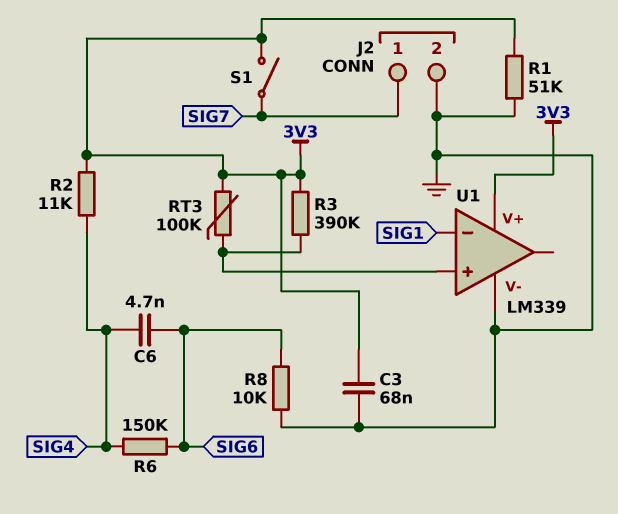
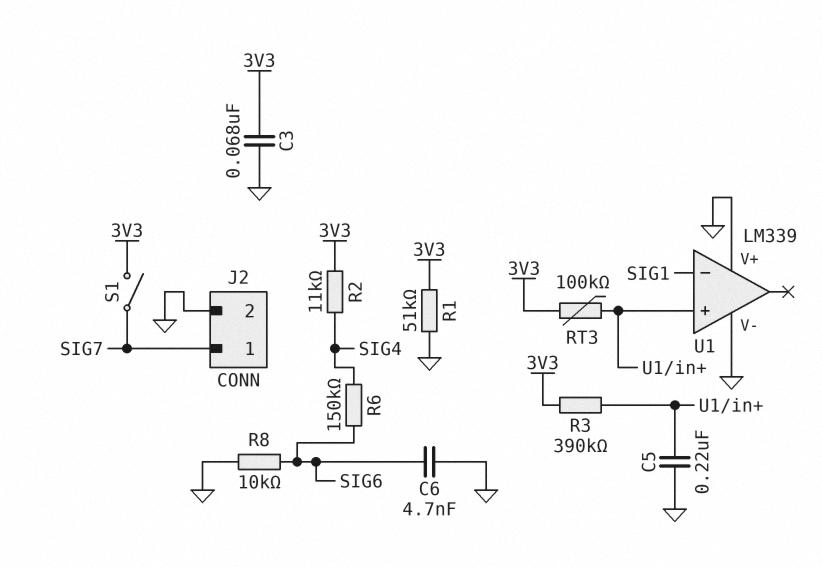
C5: none -> 220nF (GND, U1/in+)
C6: 4.7nF (SIG4, SIG6) -> 4.7nF (GND, SIG6)
U1 pin V+: 3V3 -> GND

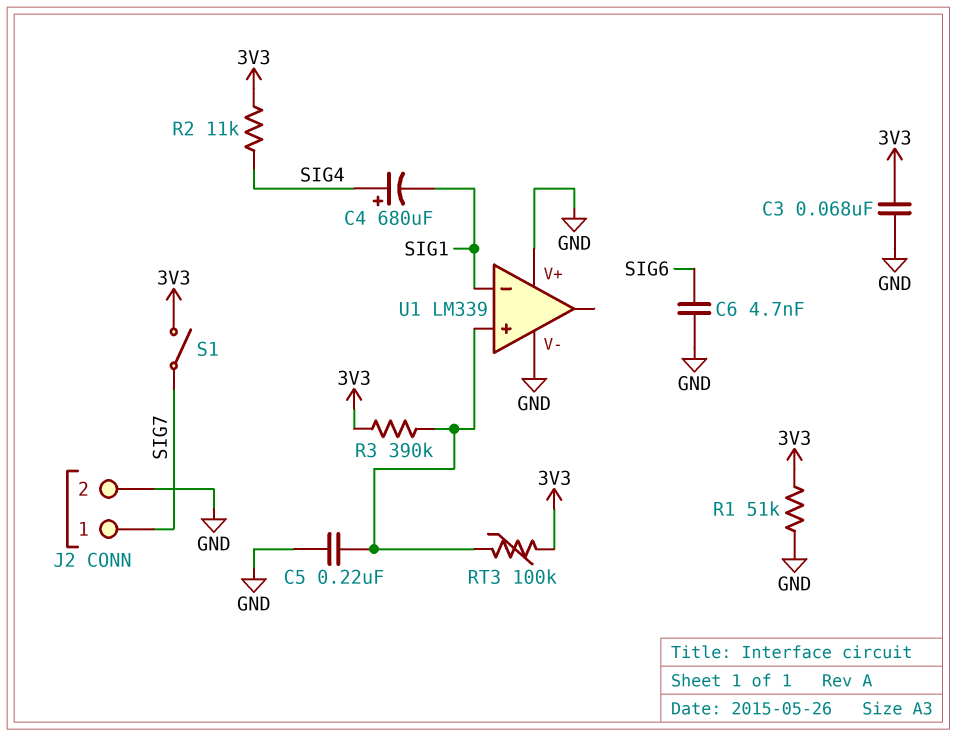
C4: none -> 680uF (plus SIG4, minus SIG1)
R6: 150k (SIG4, SIG6) -> none
R8: 10k (GND, SIG6) -> none

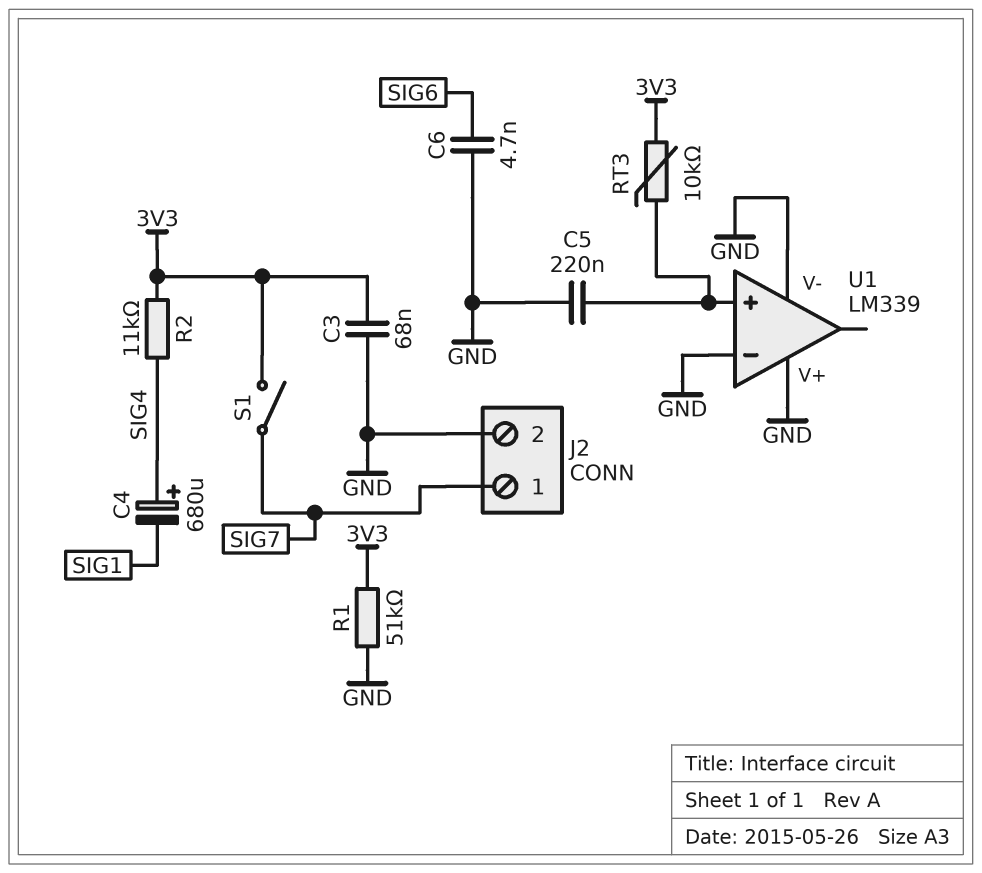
R3: 390k (3V3, U1/in+) -> none
RT3: 100k (3V3, U1/in+) -> 10k (3V3, U1/in+)
U1 pin in-: SIG1 -> GND

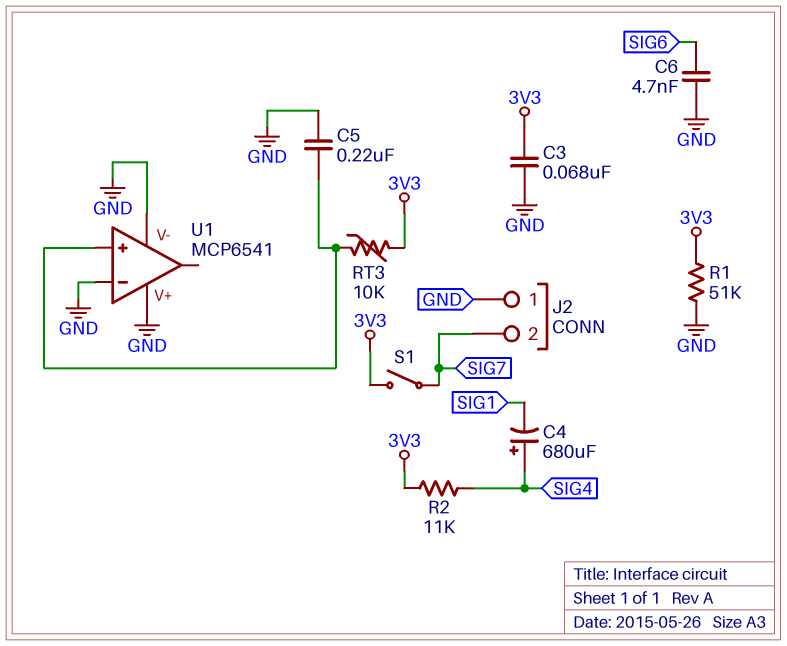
J2 pin 1: SIG7 -> GND
J2 pin 2: GND -> SIG7
U1: LM339 -> MCP6541

